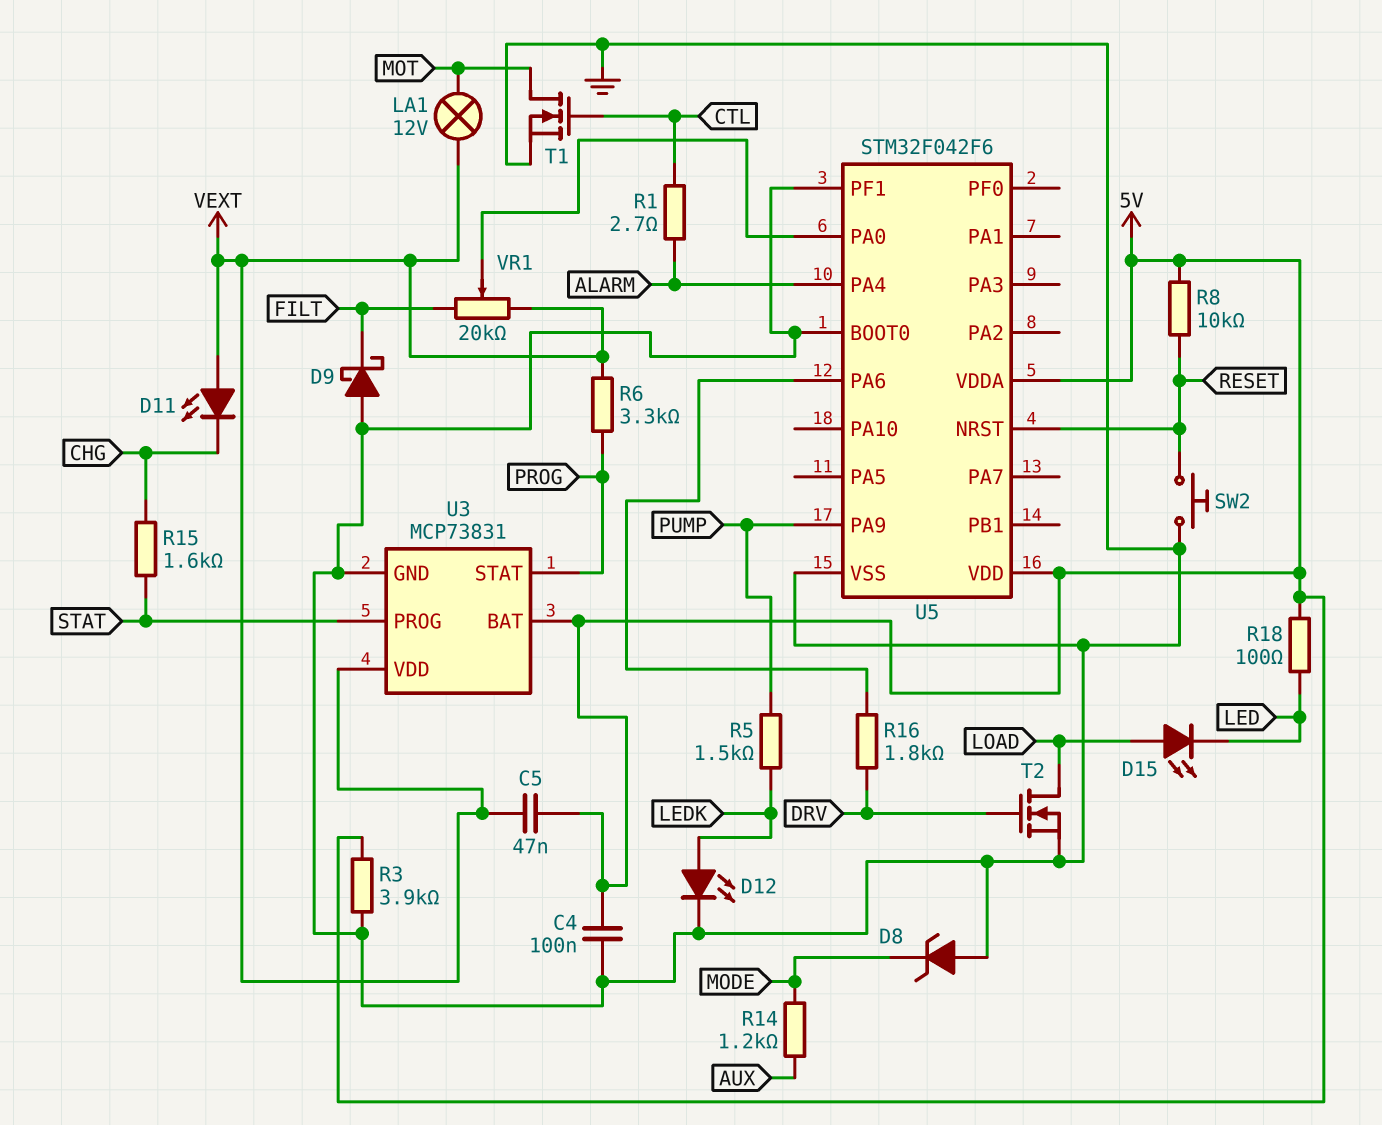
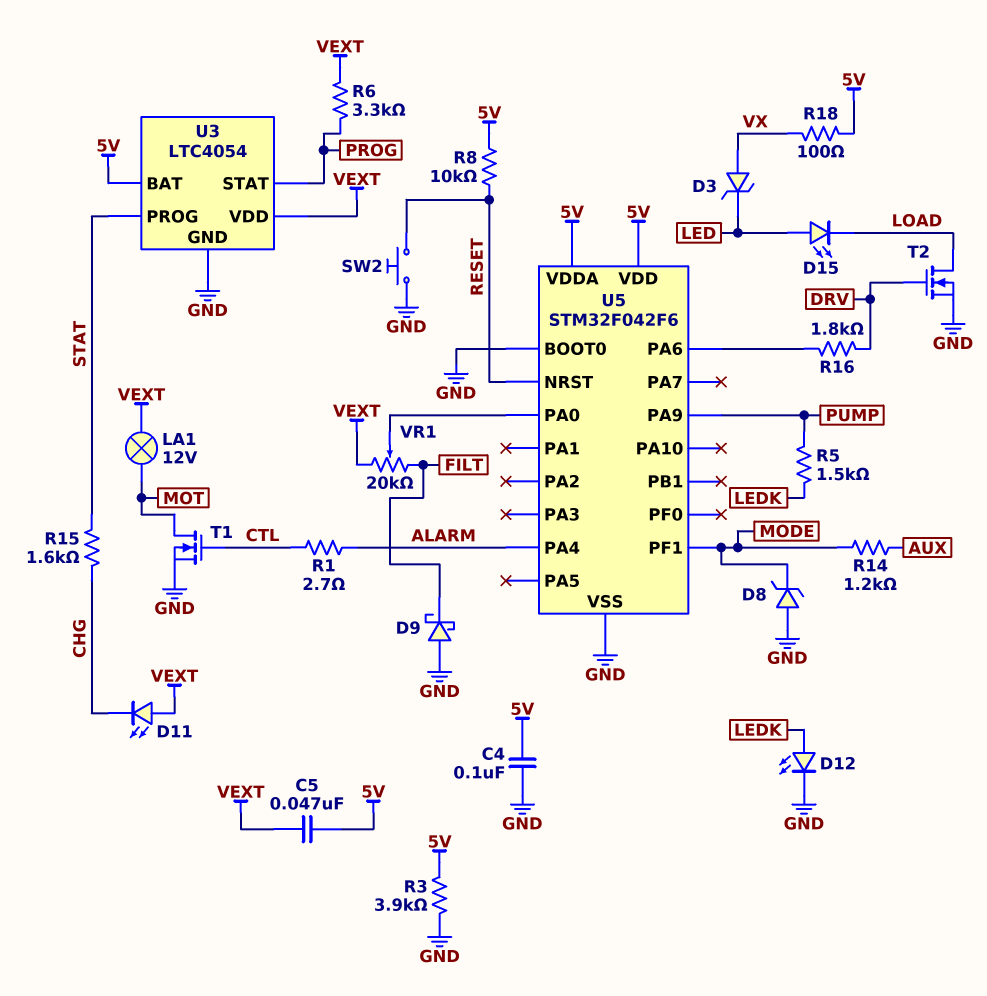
D3: none -> zener (A VX, K LED)
D15: LED (A LOAD, K LED) -> LED (A LED, K LOAD)
R18: 100 (5V, LED) -> 100 (5V, VX)
U3: MCP73831 -> LTC4054
U5 pin PF1: GND -> MODE

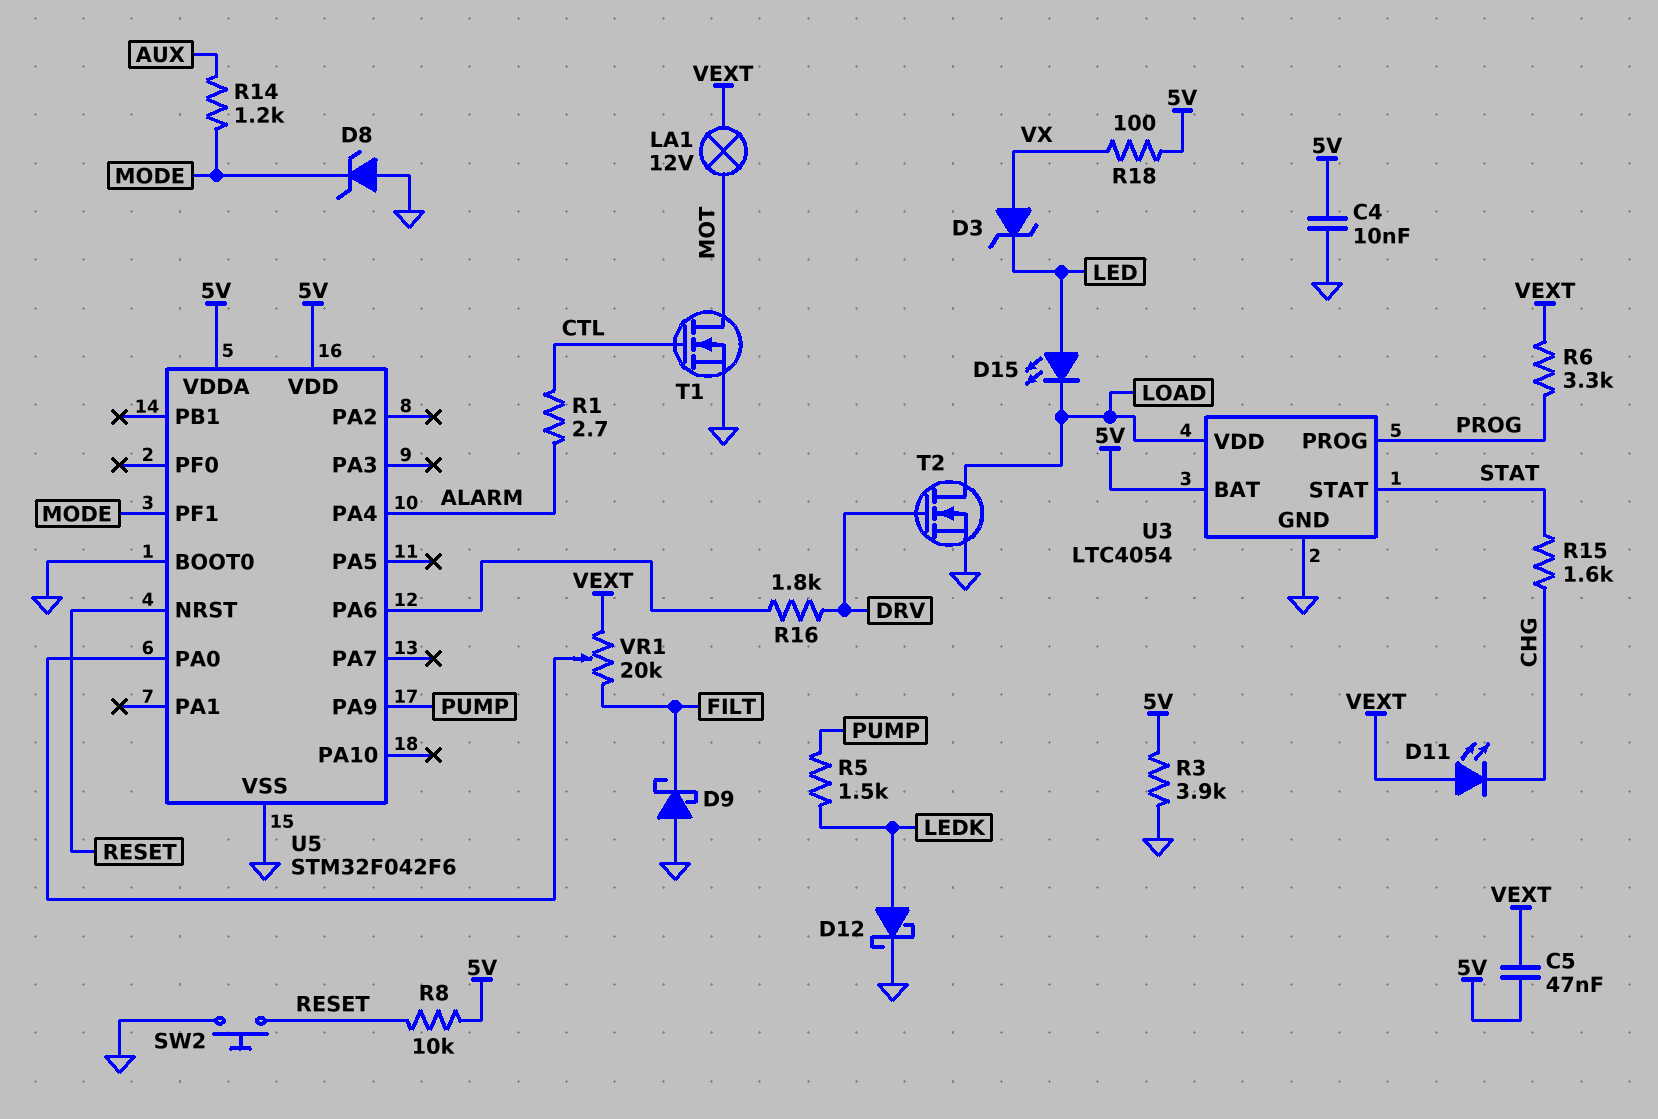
C4: 100nF (5V, GND) -> 10nF (5V, GND)
D12: LED (A LEDK, K GND) -> schottky (A LEDK, K GND)
U3 pin PROG: STAT -> PROG
U3 pin STAT: PROG -> STAT
U3 pin VDD: VEXT -> LOAD

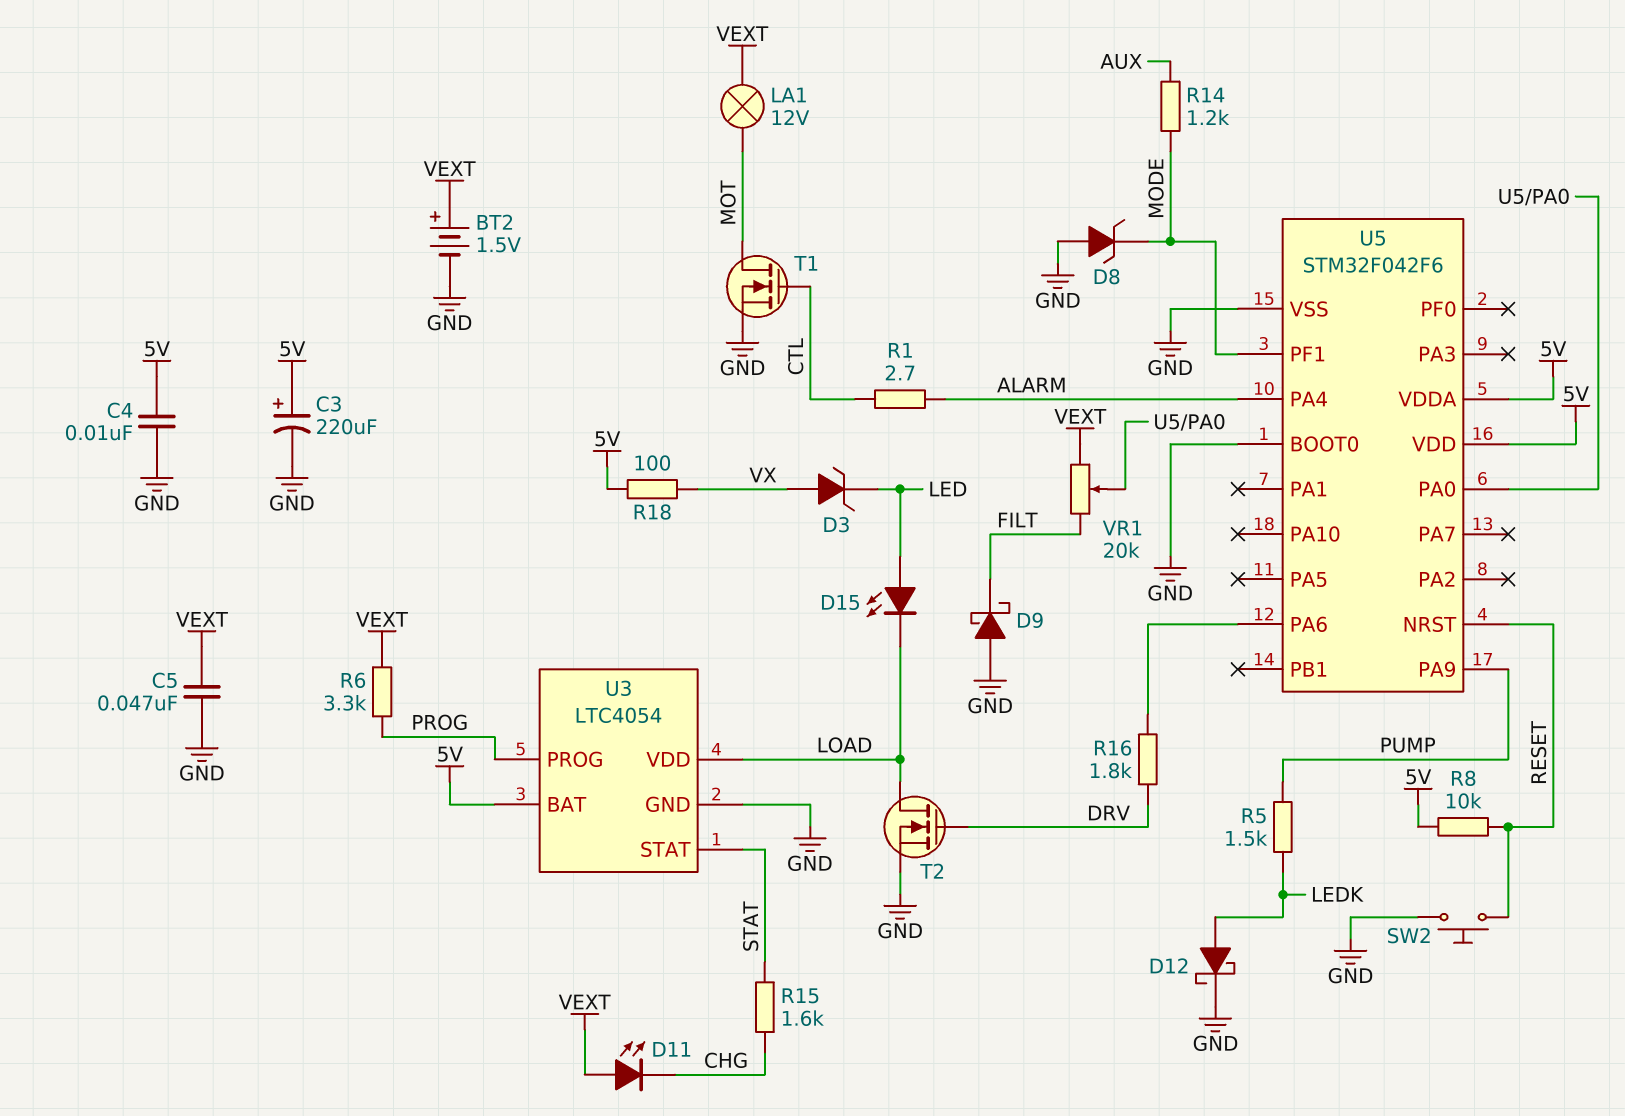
BT2: none -> 1.5V (plus VEXT, minus GND)
C3: none -> 220uF (plus 5V, minus GND)
C5: 47nF (5V, VEXT) -> 47nF (GND, VEXT)
R3: 3.9k (5V, GND) -> none

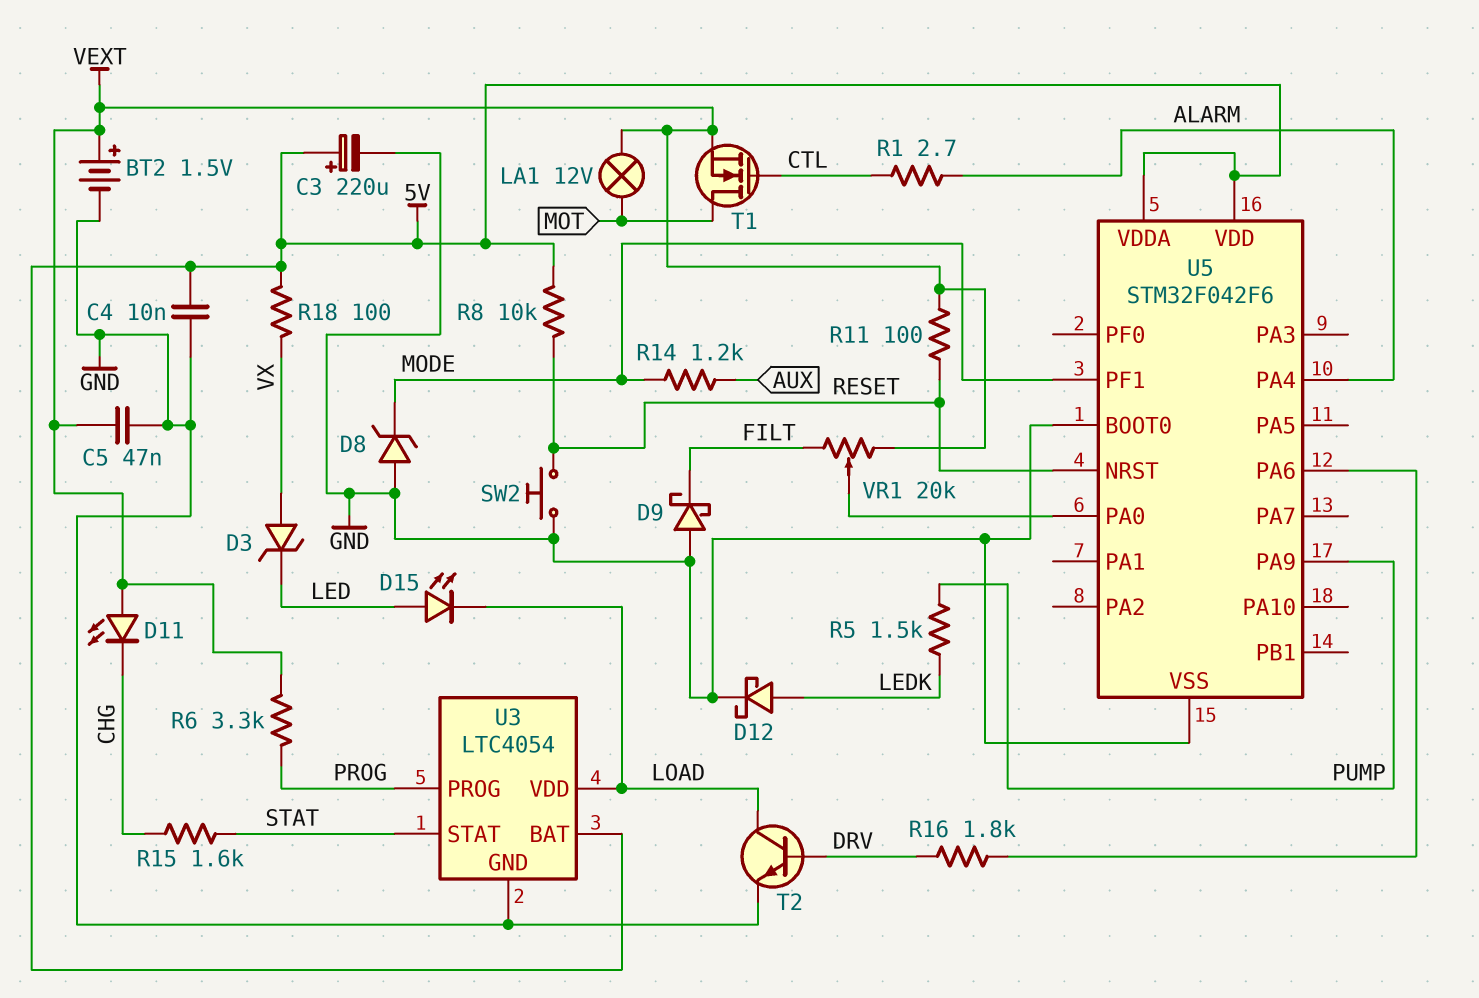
R11: none -> 100 (RESET, VEXT)
T1: NMOS (G CTL, D MOT, S GND) -> NMOS (G CTL, D MOT, S VEXT)
T2: NMOS (G DRV, D LOAD, S GND) -> NPN (B DRV, C LOAD, E GND)

